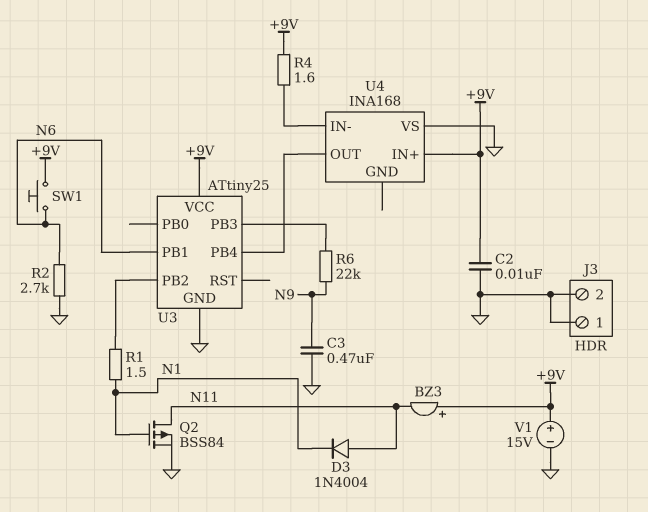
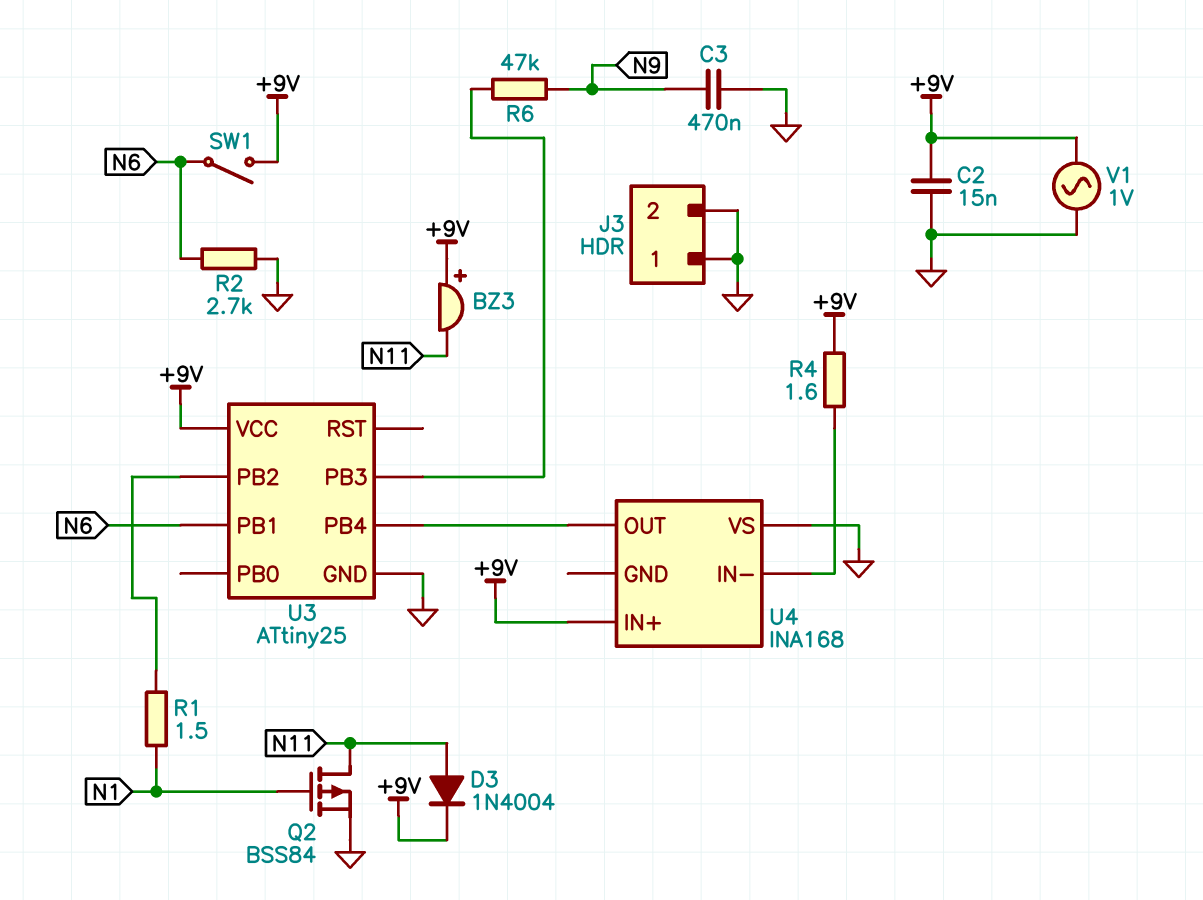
C2: 10nF (+9V, GND) -> 15nF (+9V, GND)
D3: diode 1N4004 (A N11, K N1) -> diode 1N4004 (A N11, K +9V)
R6: 22k (N9, U3/PB3) -> 47k (N9, U3/PB3)
SW1: button (+9V, N6) -> switch (+9V, N6)
V1: 15V (plus +9V, minus GND) -> AC 1V (+9V, GND)

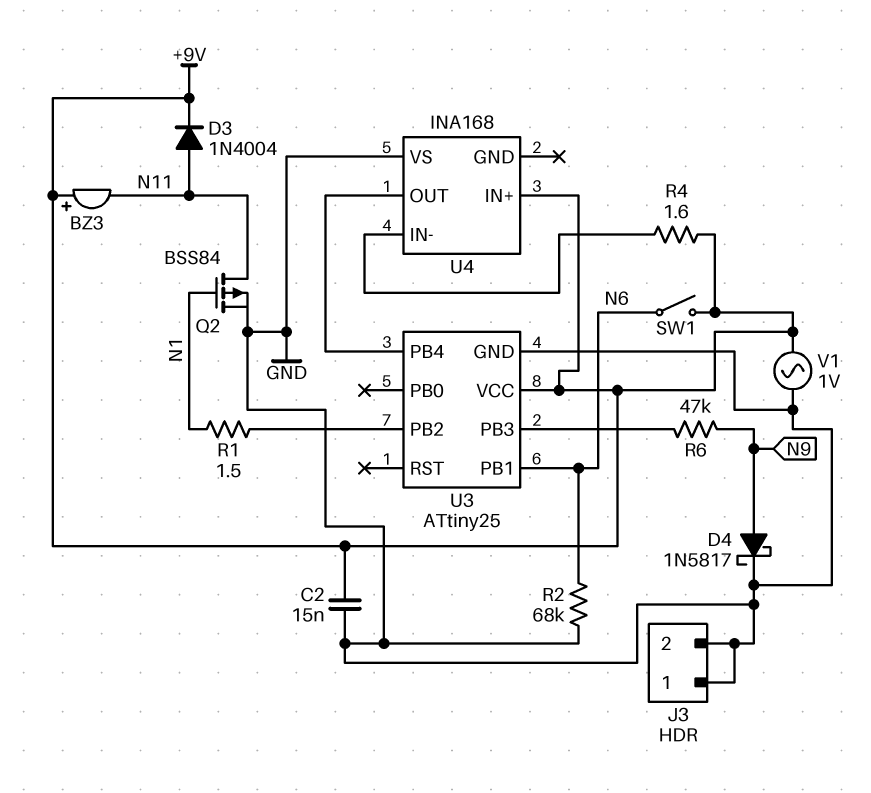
C3: 470nF (GND, N9) -> none
D4: none -> schottky 1N5817 (A N9, K GND)
R2: 2.7k (GND, N6) -> 68k (GND, N6)

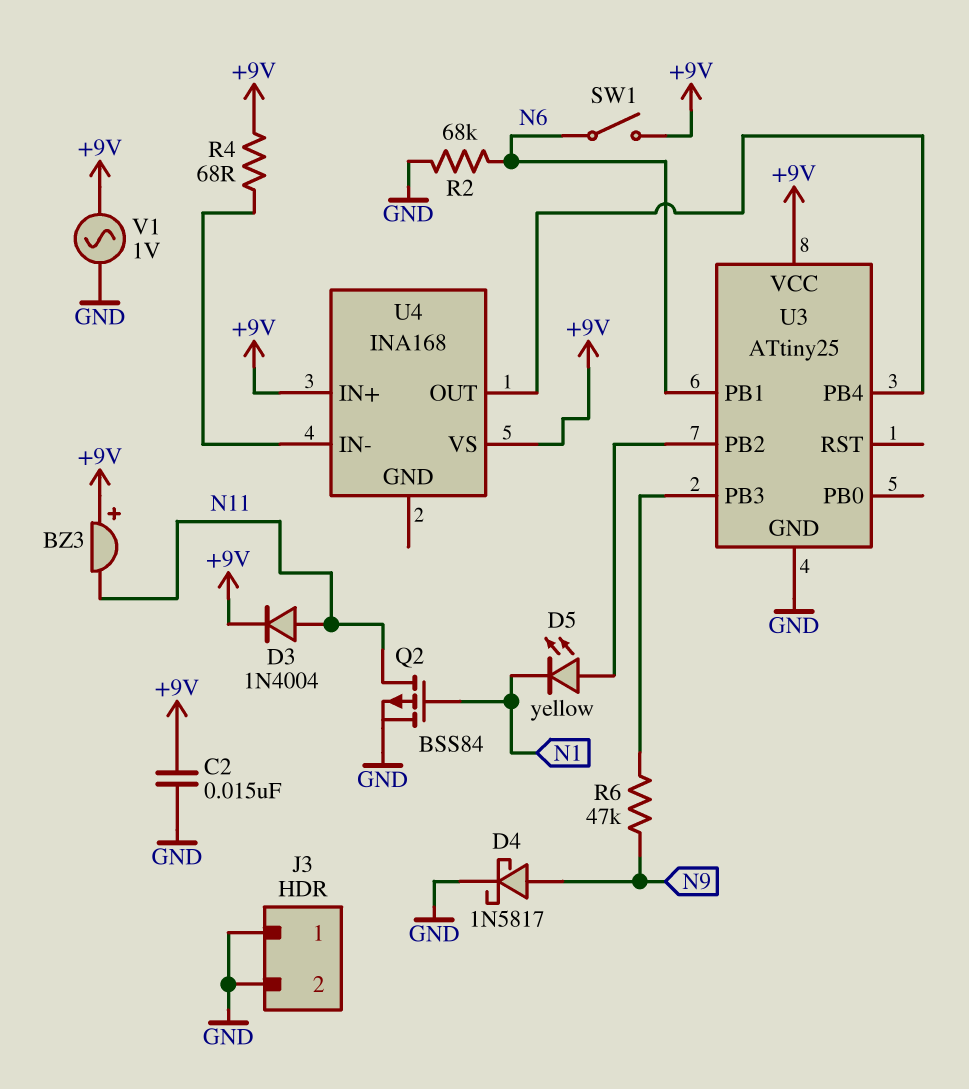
D5: none -> LED yellow (A U3/PB2, K N1)
R1: 1.5 (N1, U3/PB2) -> none
R4: 1.6 (+9V, U4/IN-) -> 68 (+9V, U4/IN-)
U4 pin VS: GND -> +9V

